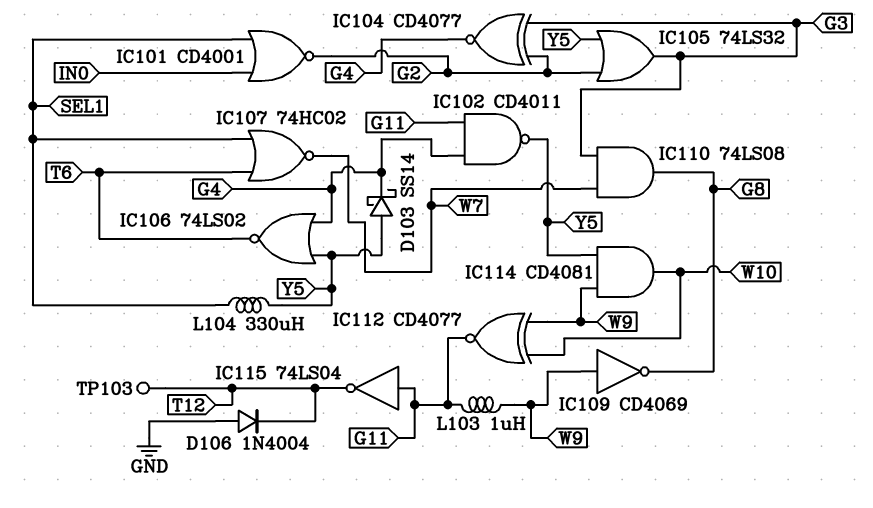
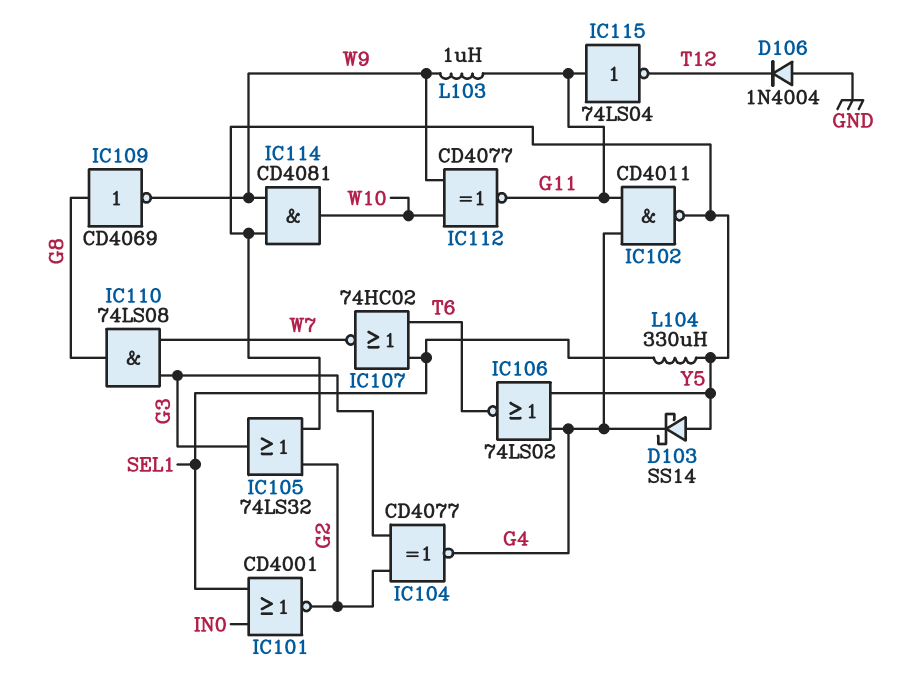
IC109: NOT CD4069 (in W9, out G8) -> NOT CD4069 (in G8, out W9)
TP103: test point (T12) -> none

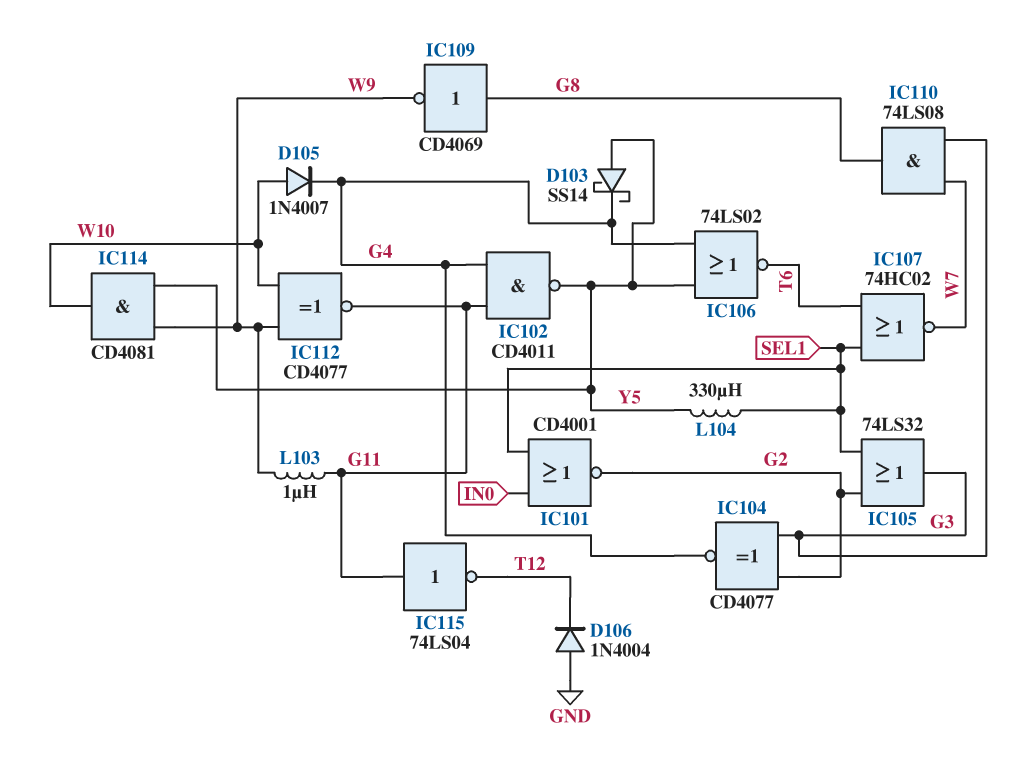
D105: none -> diode 1N4007 (A W10, K G4)
IC105: OR 74LS32 (in G2, in Y5, out G3) -> OR 74LS32 (in G2, in SEL1, out G3)

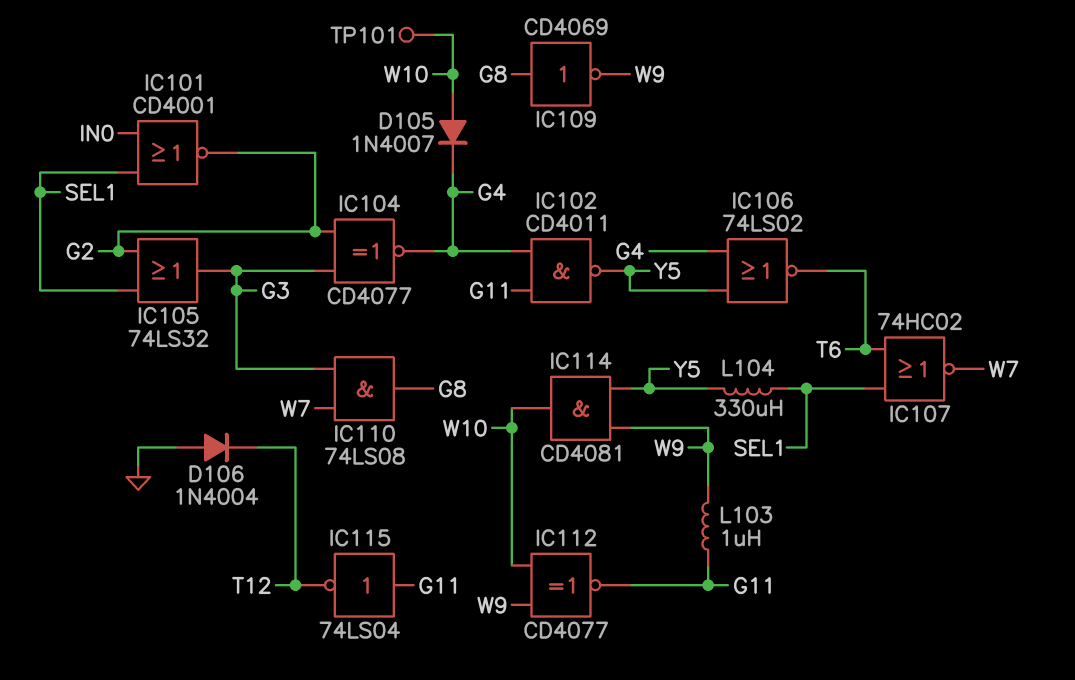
D103: schottky SS14 (A Y5, K G4) -> none
TP101: none -> test point (W10)

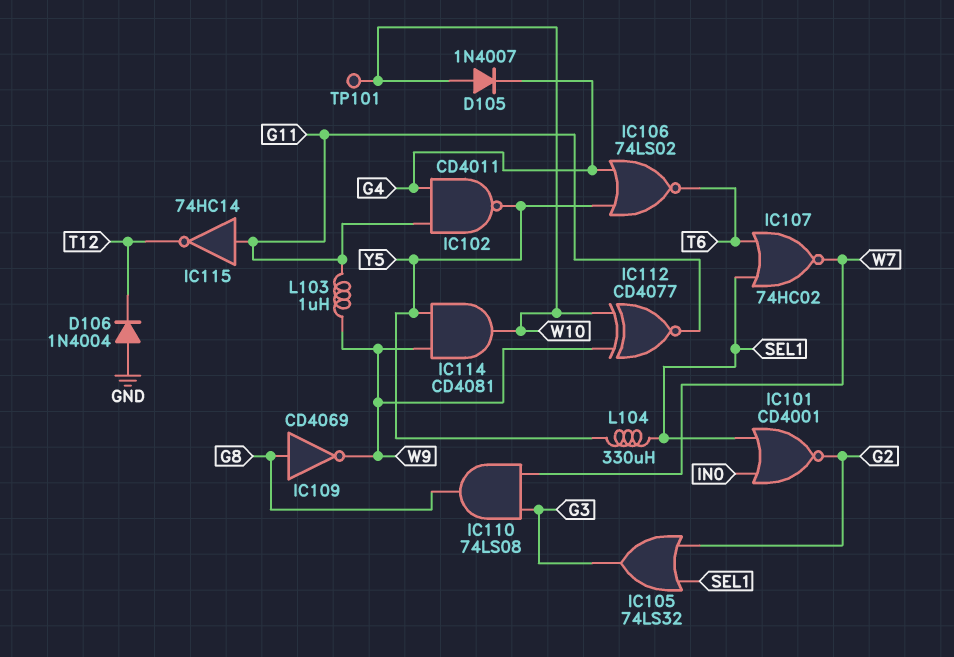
IC104: XNOR CD4077 (in G2, in G3, out G4) -> none
IC115: NOT 74LS04 (in G11, out T12) -> NOT 74HC14 (in G11, out T12)

